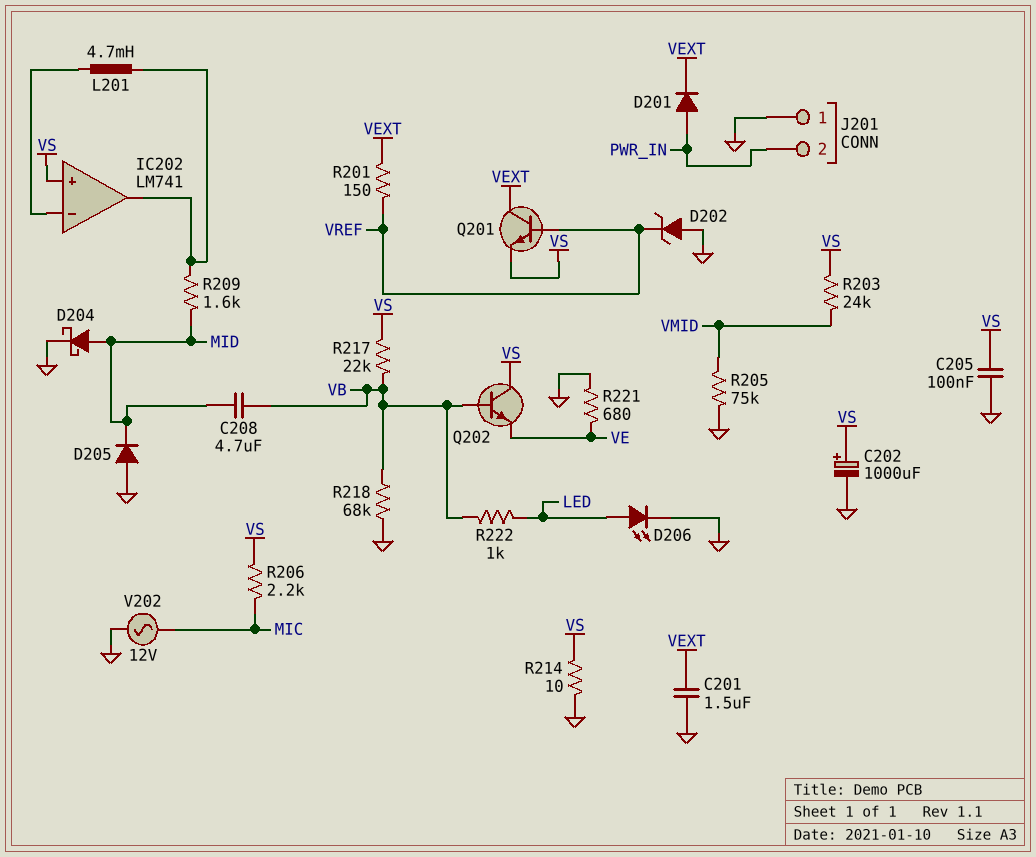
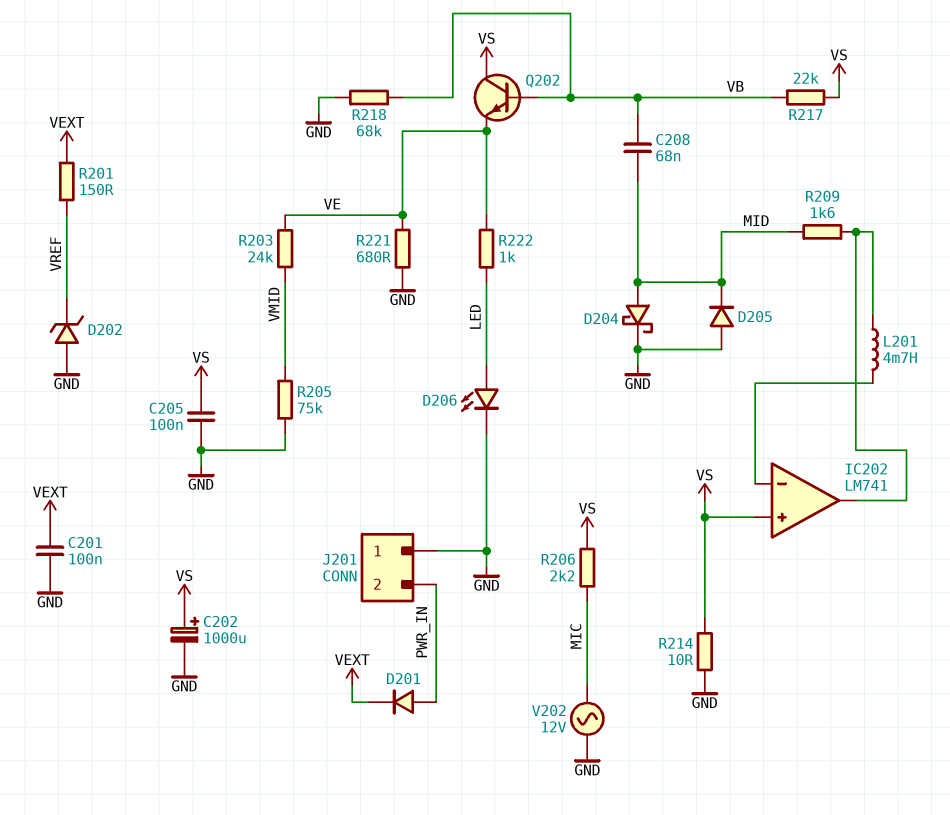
C201: 1.5uF (GND, VEXT) -> 100nF (GND, VEXT)
C208: 4.7uF (MID, VB) -> 68nF (MID, VB)
Q201: NPN (B VREF, C VEXT, E VS) -> none
R203: 24k (VMID, VS) -> 24k (VE, VMID)
R222: 1k (LED, VB) -> 1k (LED, VE)

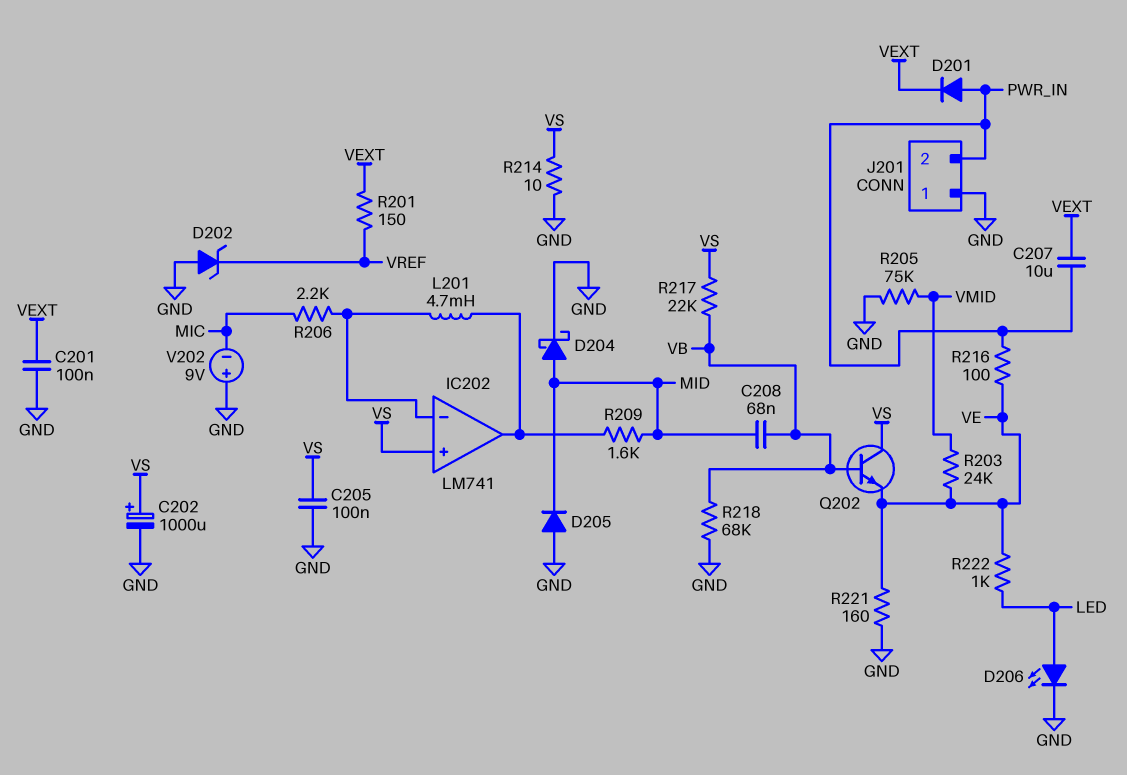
C207: none -> 10uF (PWR_IN, VEXT)
R206: 2.2k (MIC, VS) -> 2.2k (IC202/in-, MIC)
R216: none -> 100 (PWR_IN, VE)
R221: 680 (GND, VE) -> 160 (GND, VE)
V202: AC 12V (GND, MIC) -> 9V (plus GND, minus MIC)

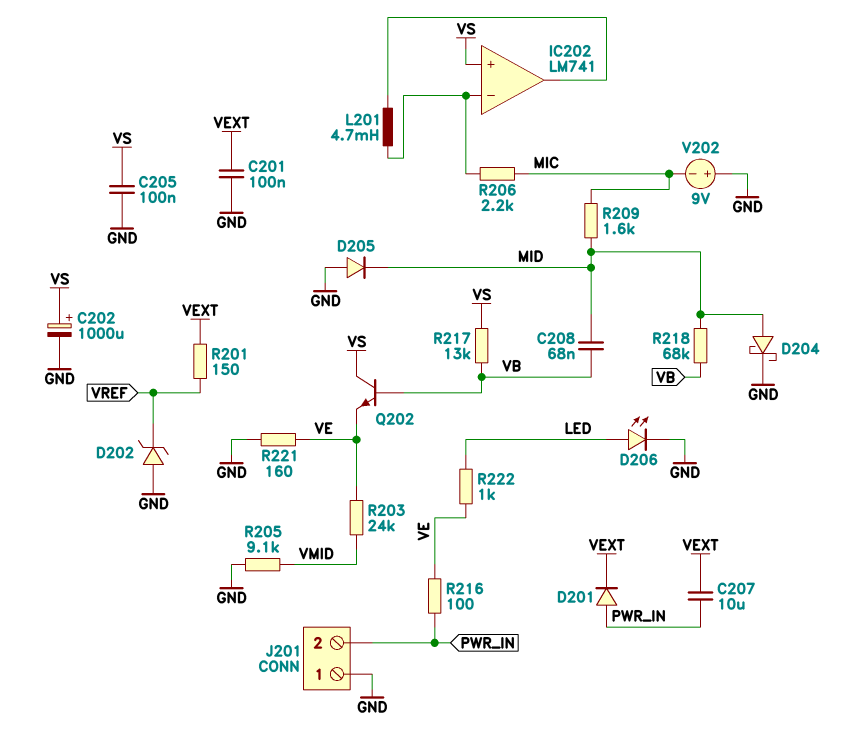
R205: 75k (GND, VMID) -> 9.1k (GND, VMID)
R209: 1.6k (IC202/out, MID) -> 1.6k (MIC, MID)
R214: 10 (GND, VS) -> none
R217: 22k (VB, VS) -> 13k (VB, VS)
R218: 68k (GND, VB) -> 68k (MID, VB)

